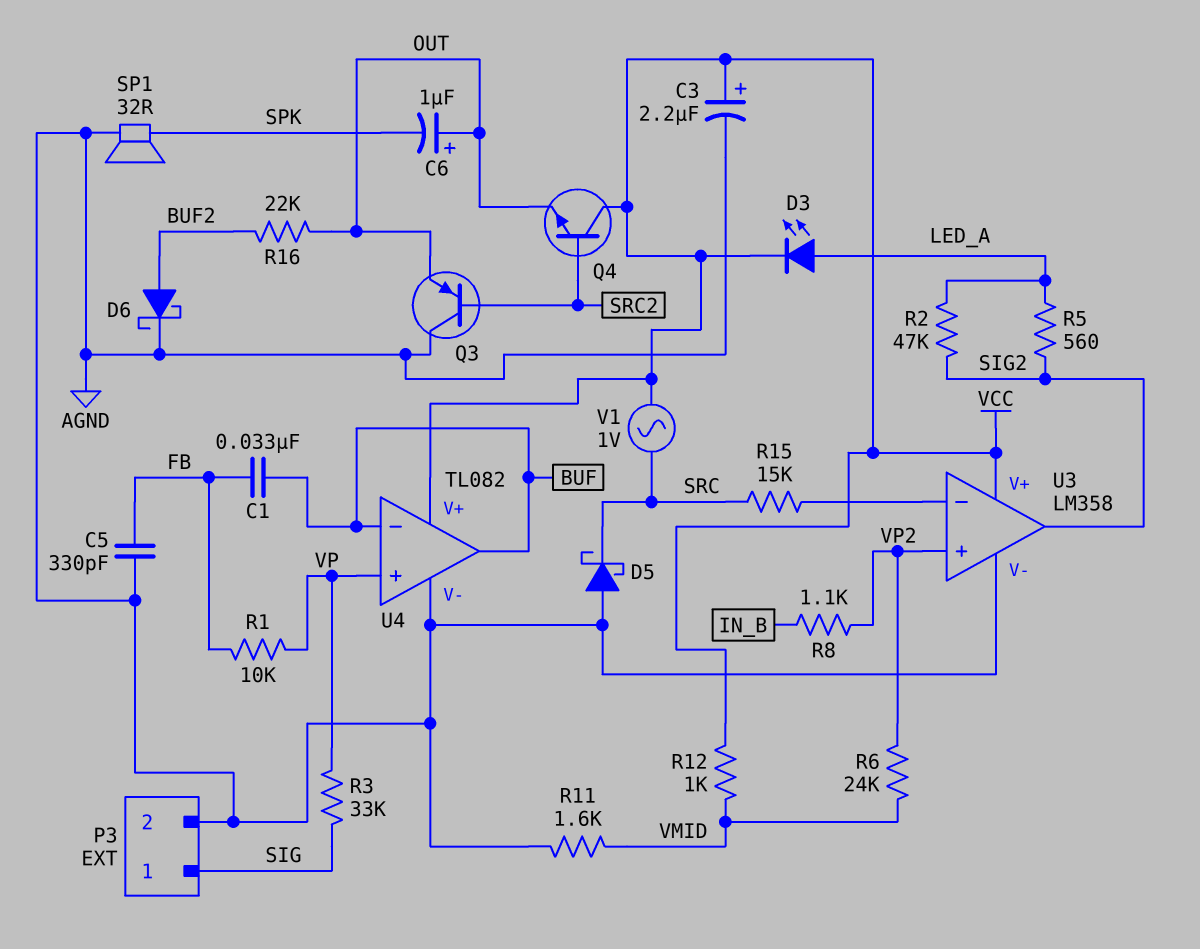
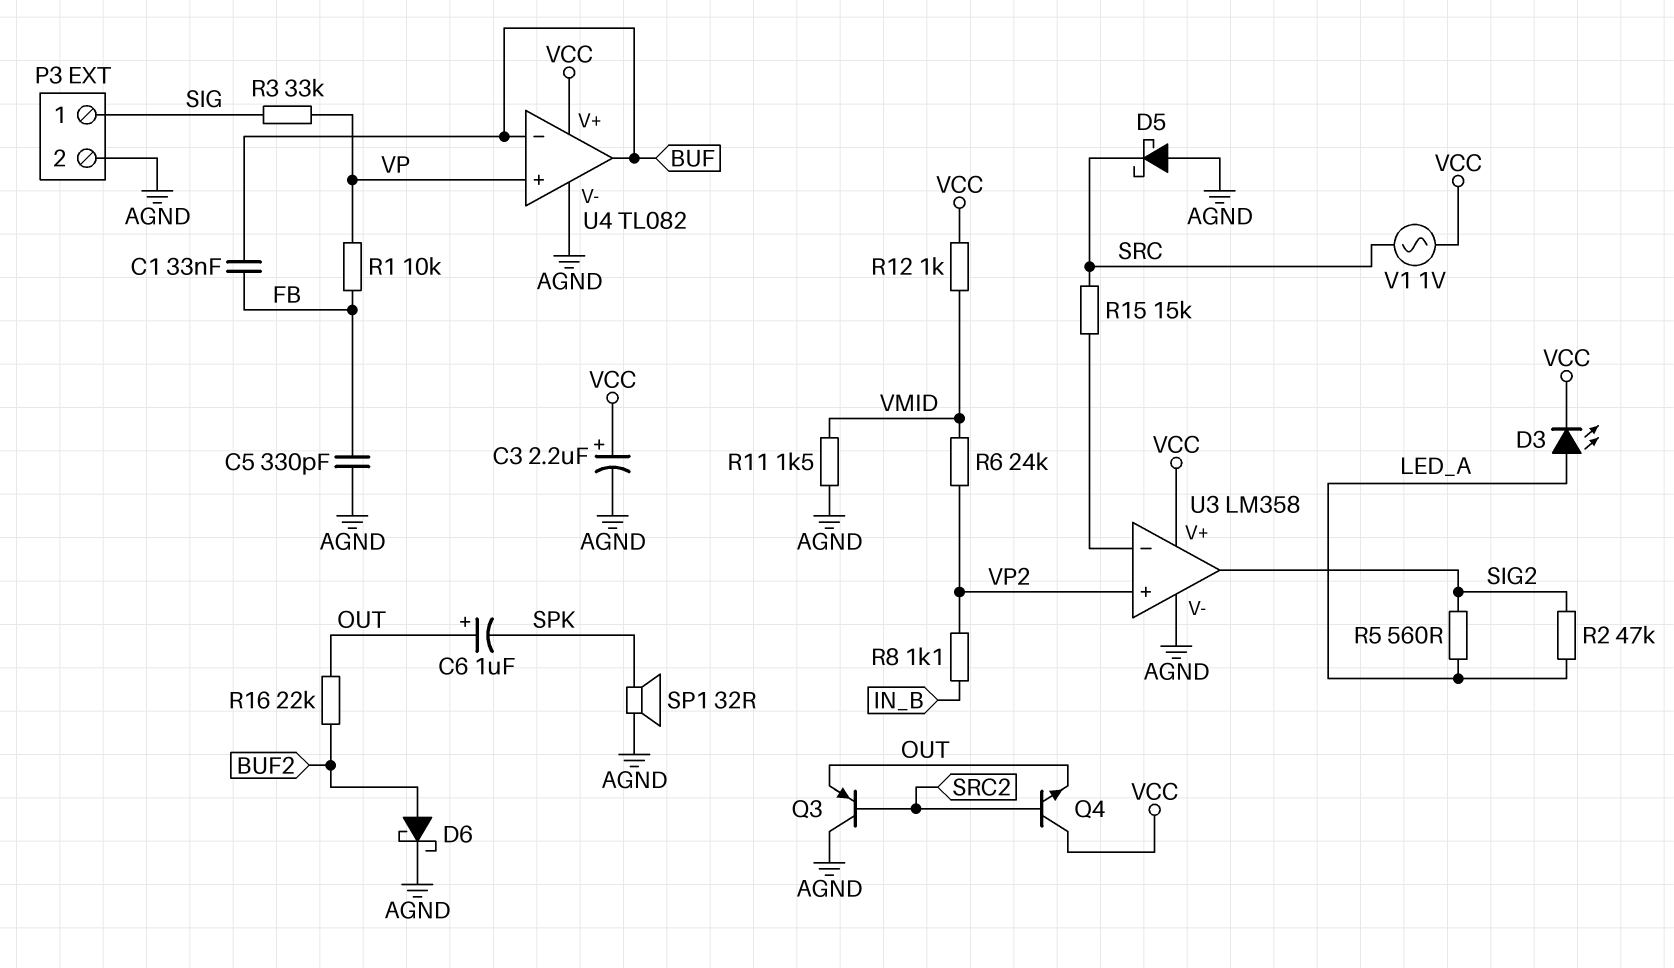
R11: 1.6k (AGND, VMID) -> 1.5k (AGND, VMID)

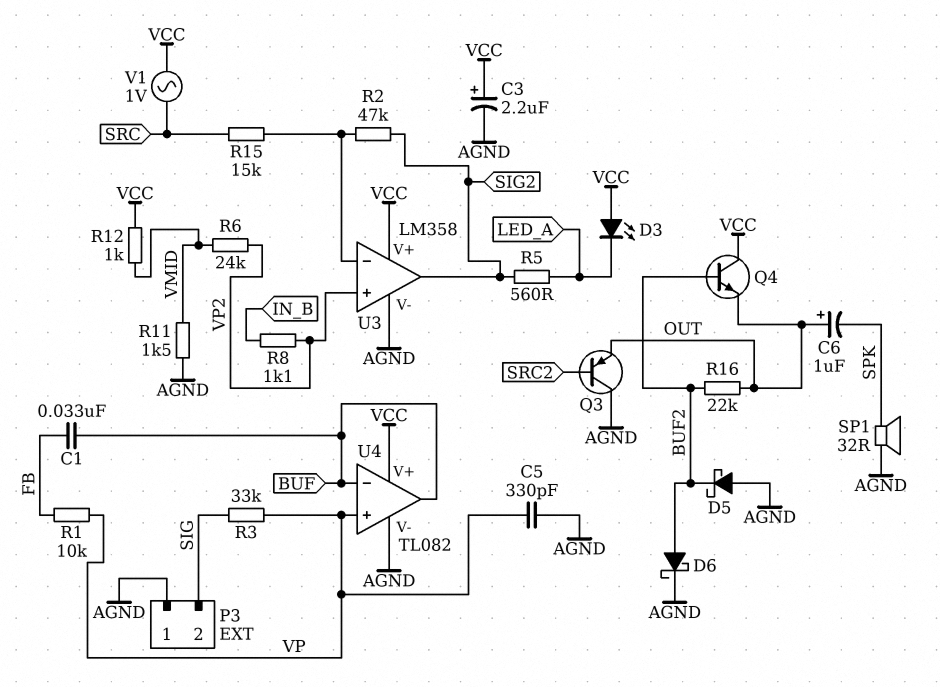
C5: 330pF (AGND, FB) -> 330pF (AGND, VP)
D3: LED (A LED_A, K VCC) -> LED (A VCC, K LED_A)
D5: schottky (A AGND, K SRC) -> schottky (A AGND, K BUF2)
P3 pin 1: SIG -> AGND
P3 pin 2: AGND -> SIG
Q4: NPN (B SRC2, C VCC, E OUT) -> NPN (B BUF2, C VCC, E OUT)
R2: 47k (LED_A, SIG2) -> 47k (SIG2, U3/in-)

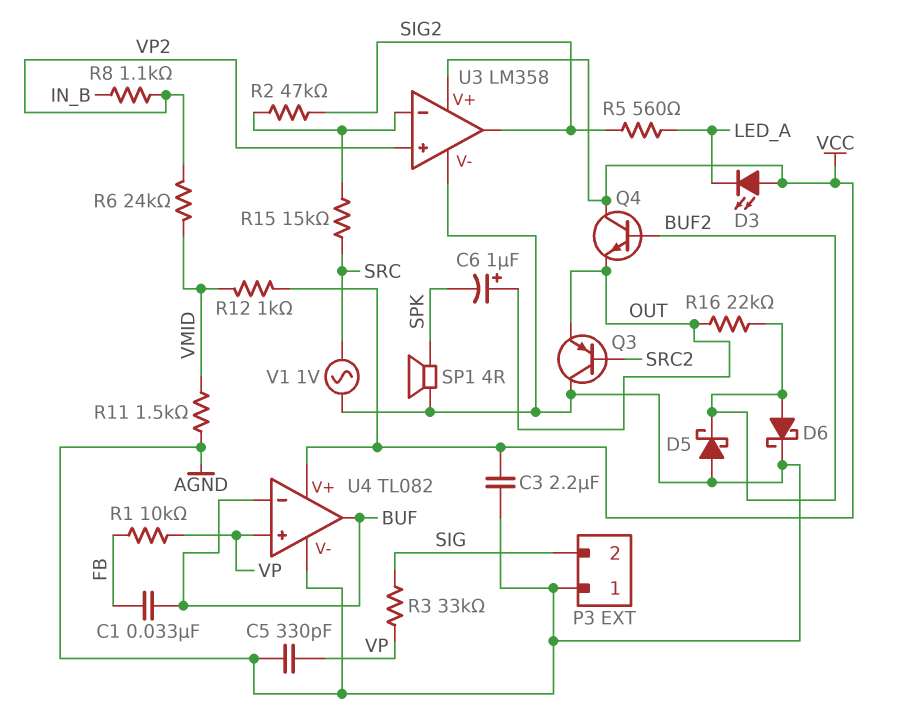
C3: 2.2uF (plus VCC, minus AGND) -> 2.2uF (AGND, VCC)
SP1: speaker 32R (AGND, SPK) -> speaker 4R (AGND, SPK)
V1: AC 1V (SRC, VCC) -> AC 1V (AGND, SRC)

